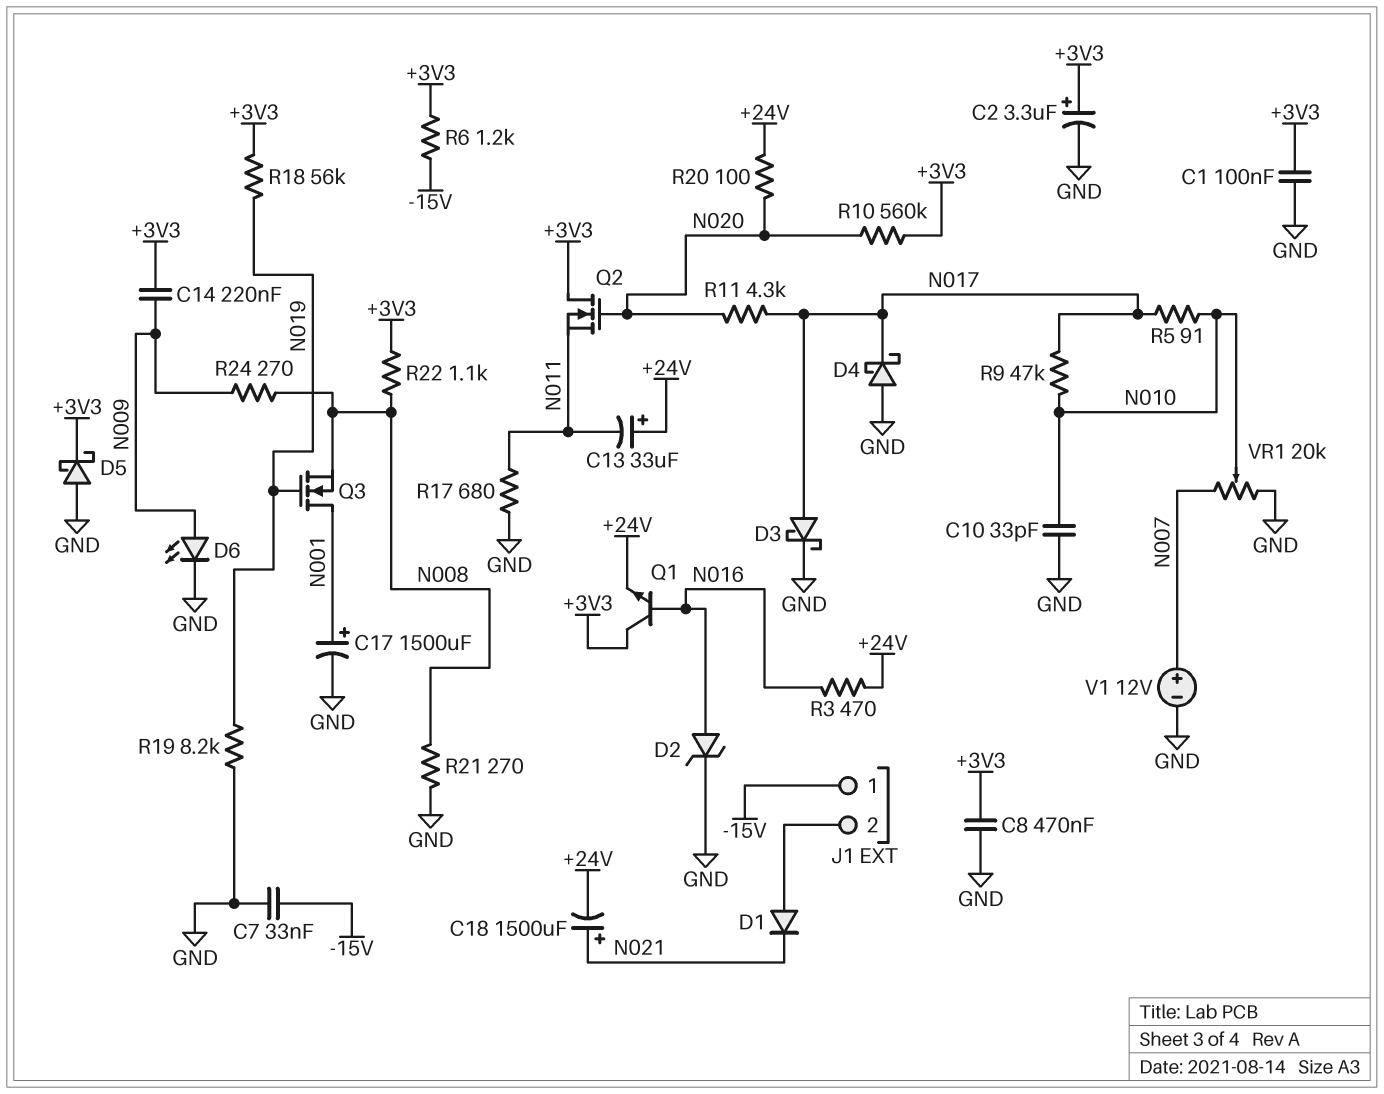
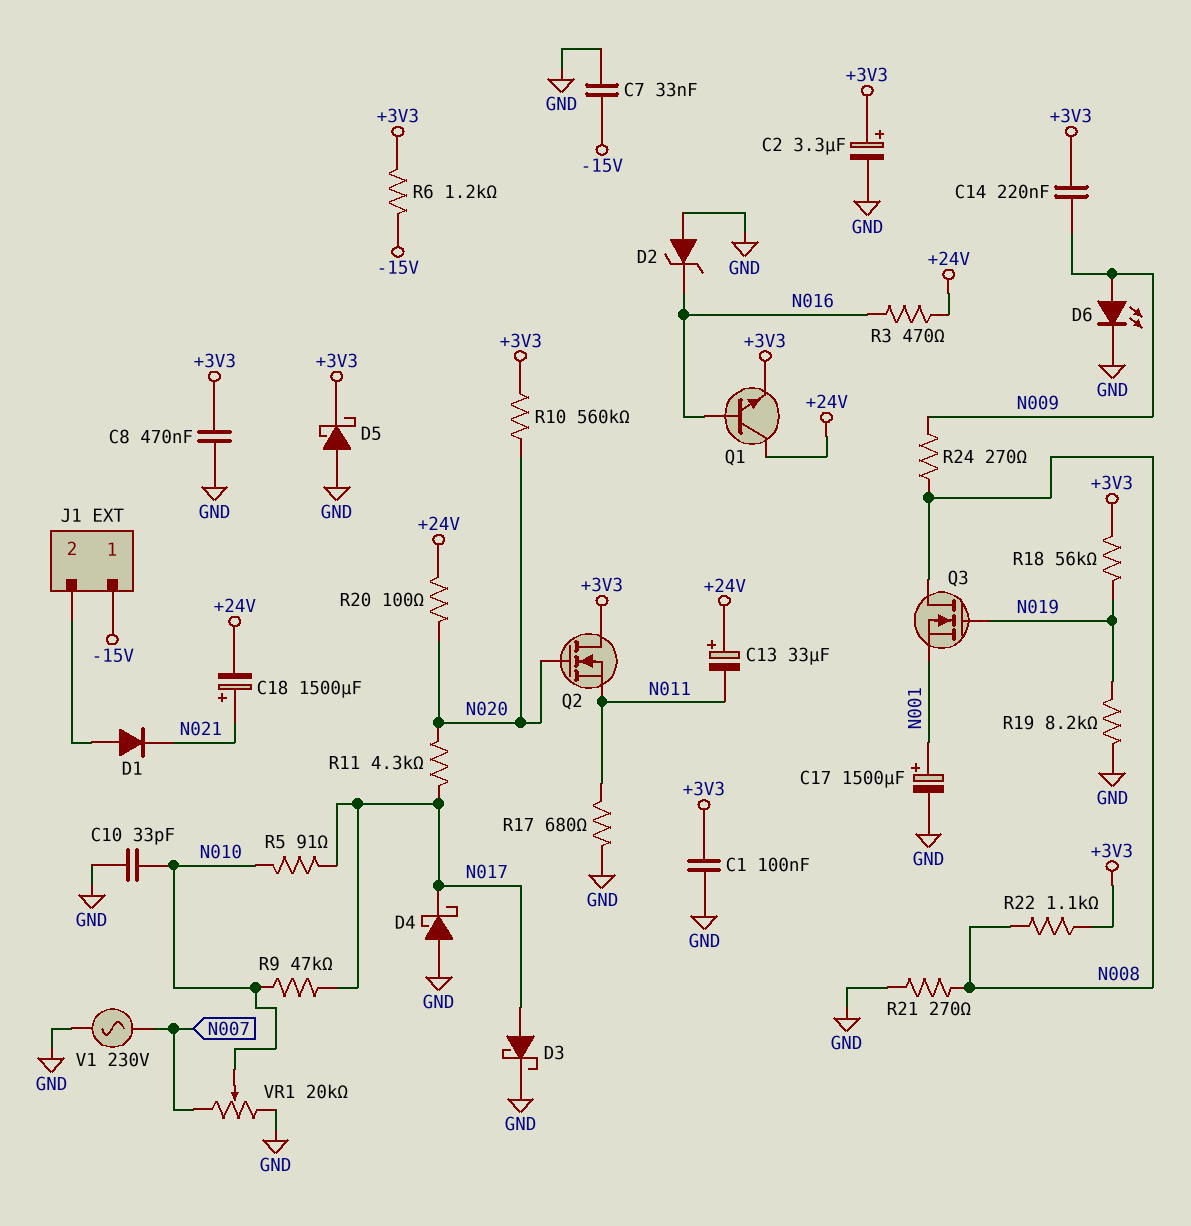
D2: zener (A N016, K GND) -> zener (A GND, K N016)
Q1: NPN (B N016, C +3V3, E +24V) -> NPN (B N016, C +24V, E +3V3)
Q3: NMOS (G N019, D N001, S N008) -> NMOS (G N019, D N008, S N001)
V1: 12V (plus N007, minus GND) -> AC 230V (GND, N007)

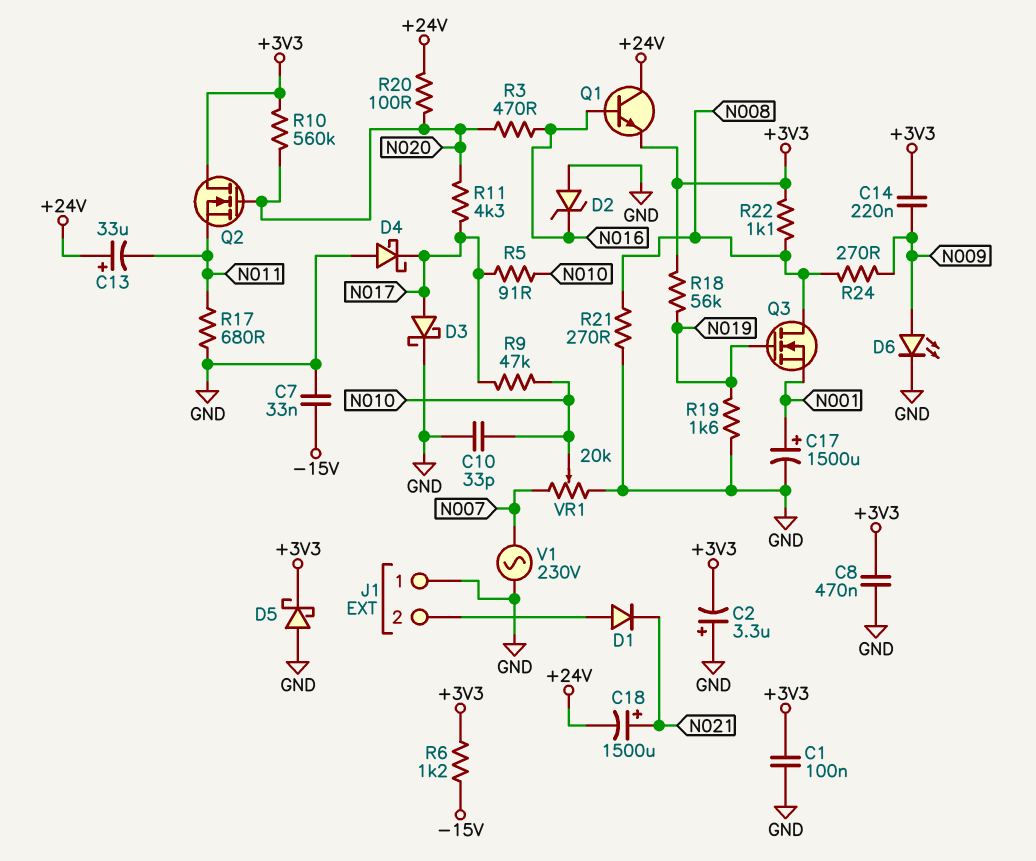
C2: 3.3uF (plus +3V3, minus GND) -> 3.3uF (plus GND, minus +3V3)
J1 pin 1: -15V -> GND
R3: 470 (+24V, N016) -> 470 (N016, N020)
R19: 8.2k (GND, N019) -> 1.6k (GND, N019)

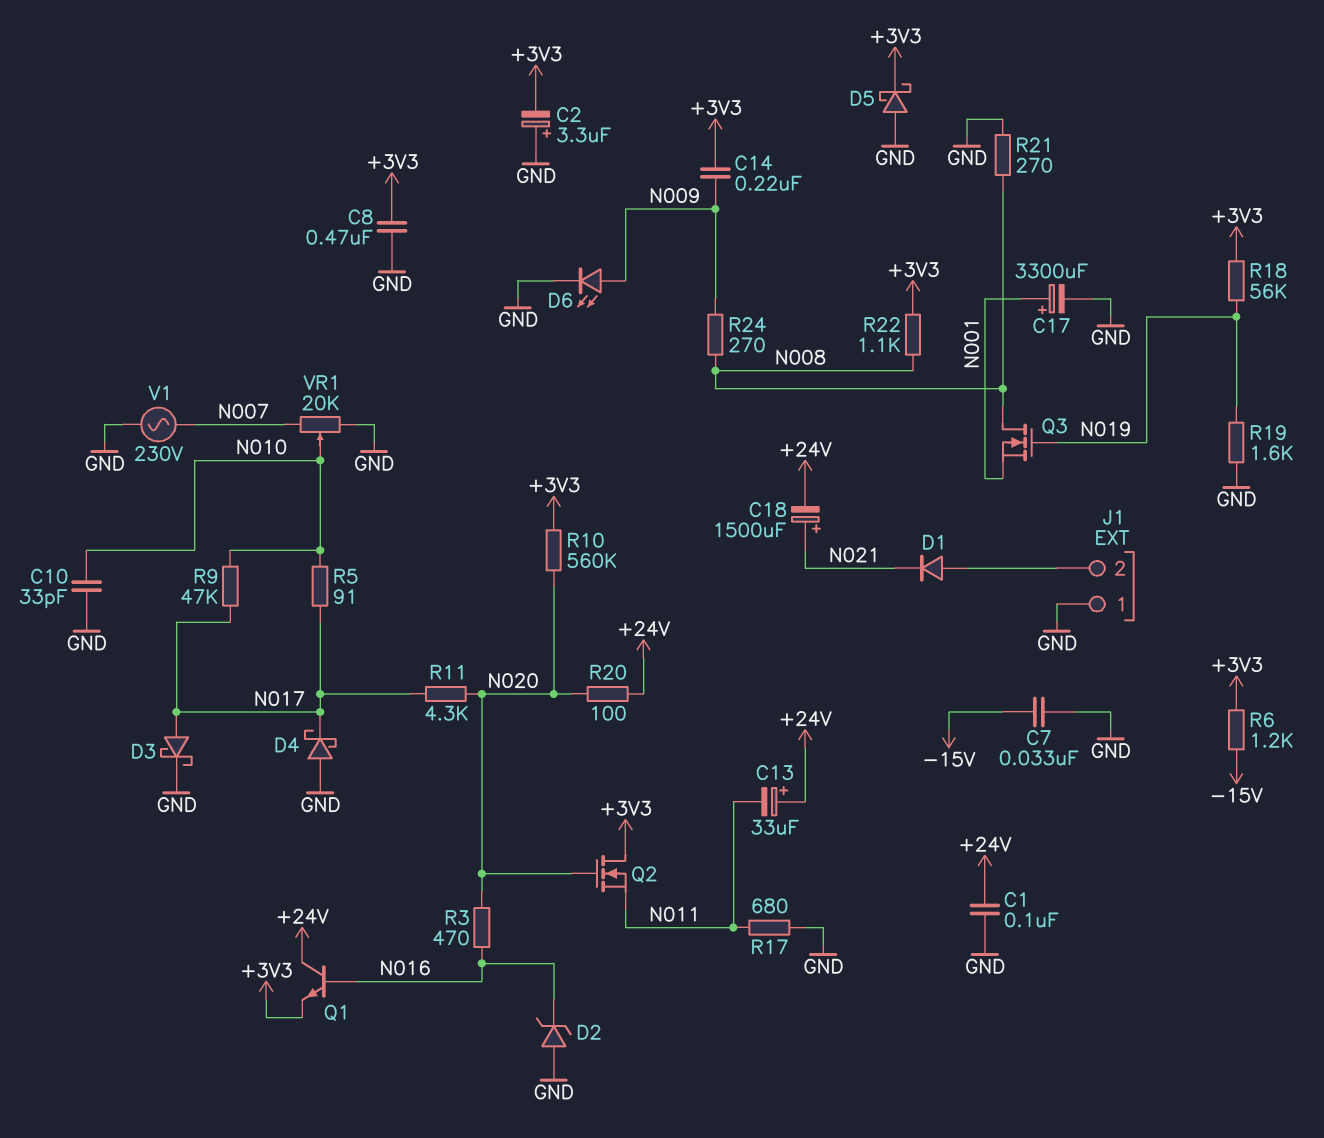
C1: 100nF (+3V3, GND) -> 100nF (+24V, GND)
C17: 1500uF (plus N001, minus GND) -> 3300uF (plus N001, minus GND)

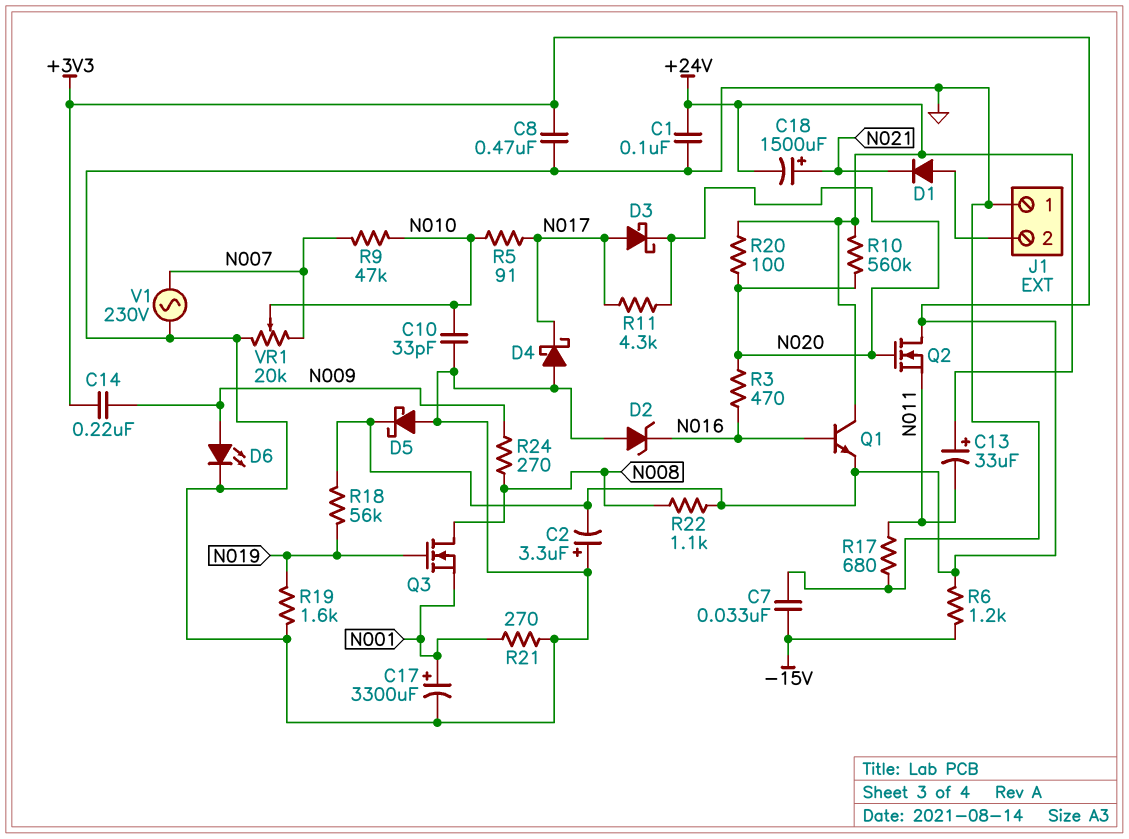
D3: schottky (A N017, K GND) -> schottky (A N017, K N020)
R9: 47k (N010, N017) -> 47k (N007, N010)
R10: 560k (+3V3, N020) -> 560k (+24V, N020)
R21: 270 (GND, N008) -> 270 (GND, N001)

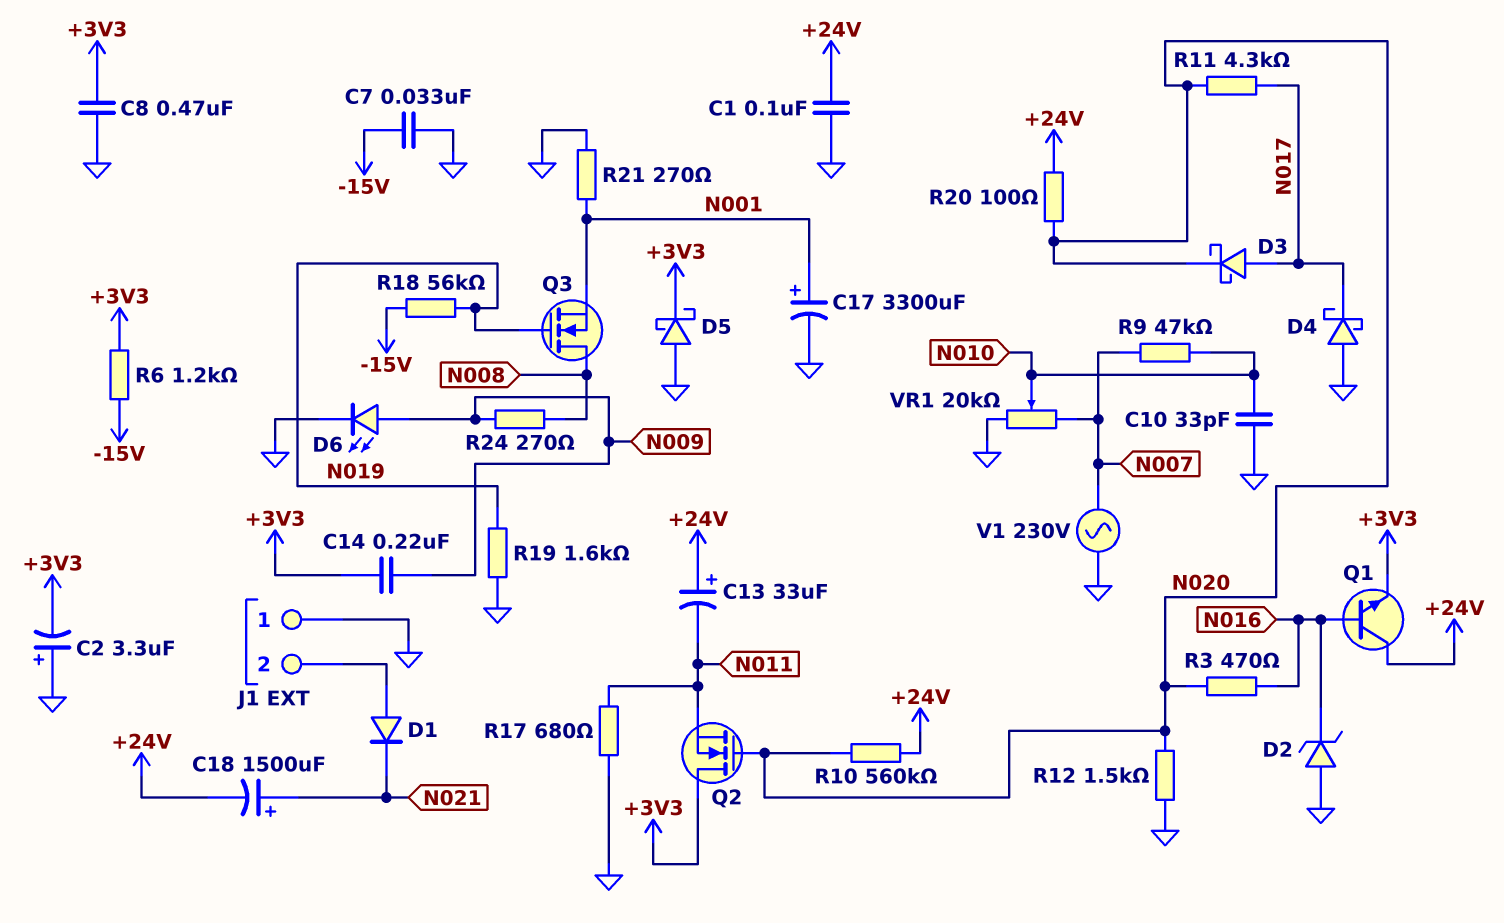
R5: 91 (N010, N017) -> none
R12: none -> 1.5k (GND, N020)
R18: 56k (+3V3, N019) -> 56k (-15V, N019)
R22: 1.1k (+3V3, N008) -> none

